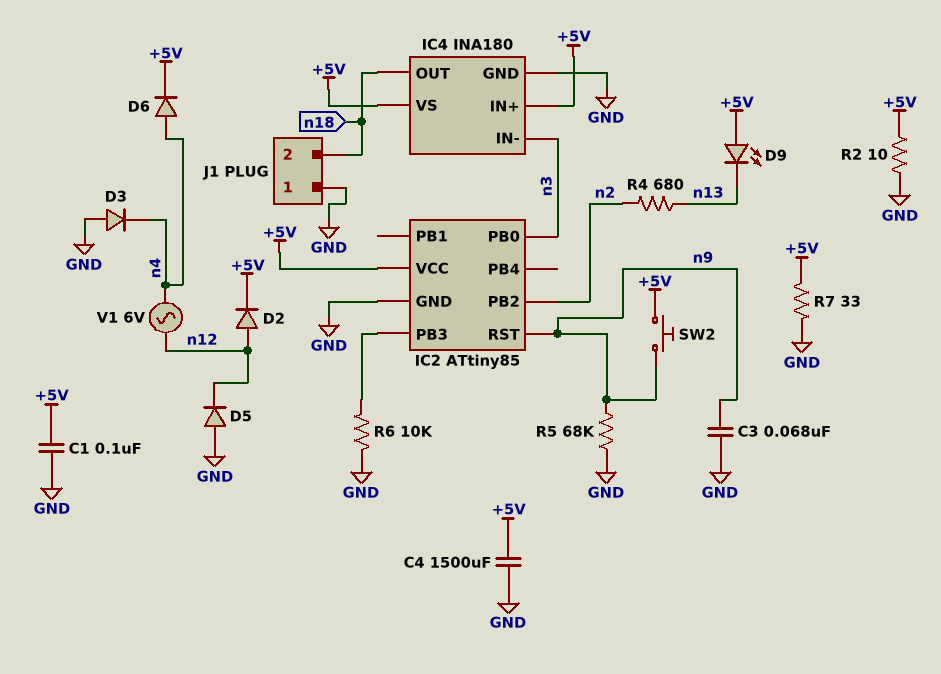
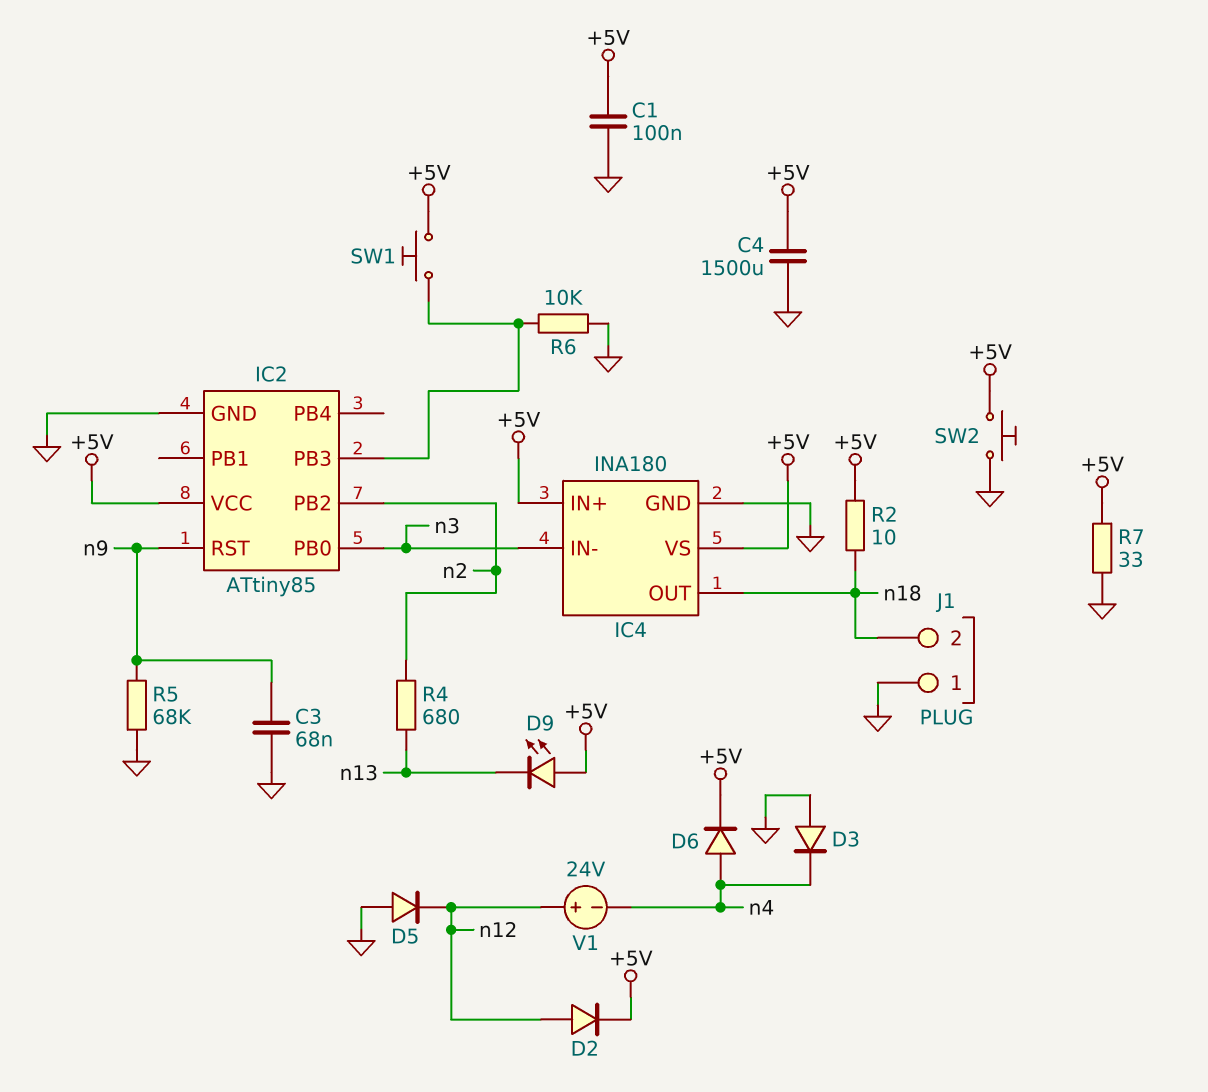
R2: 10 (+5V, GND) -> 10 (+5V, n18)
SW1: none -> button (+5V, IC2/PB3)
SW2: button (+5V, n9) -> button (+5V, GND)
V1: AC 6V (n4, n12) -> 24V (plus n12, minus n4)

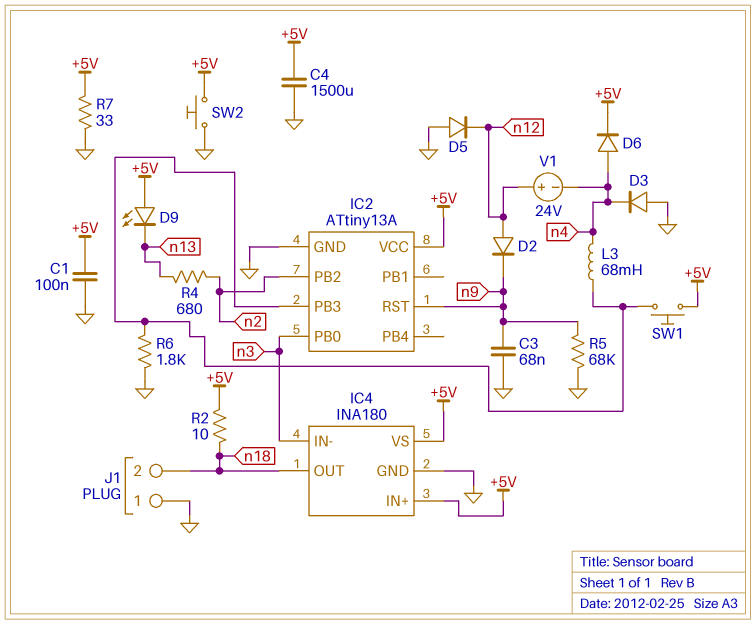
D2: diode (A n12, K +5V) -> diode (A n12, K n9)
IC2: ATtiny85 -> ATtiny13A
L3: none -> 68mH (IC2/PB3, n4)
R6: 10k (GND, IC2/PB3) -> 1.8k (GND, IC2/PB3)

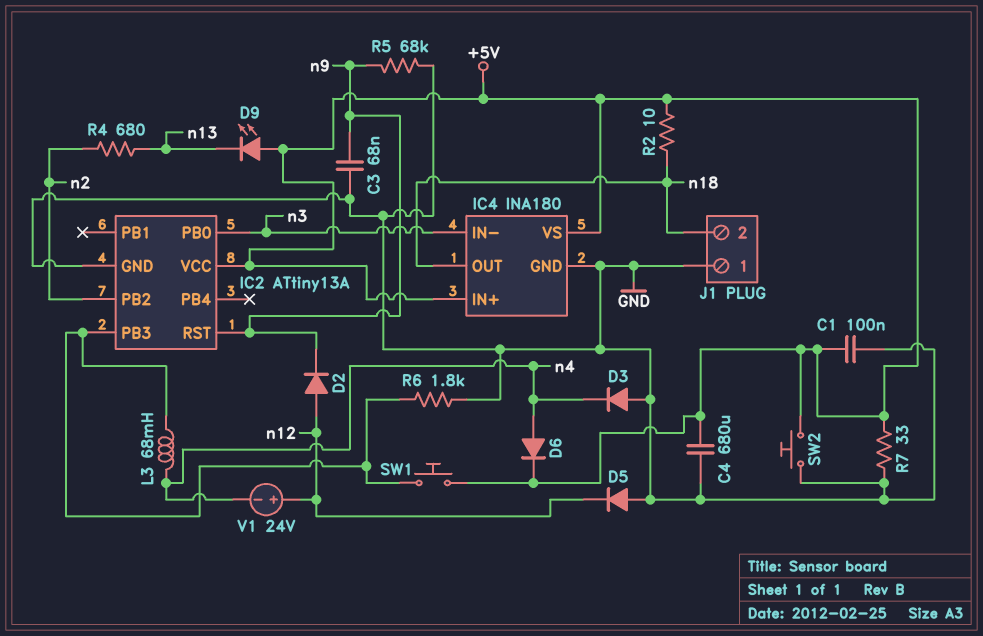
C4: 1500uF (+5V, GND) -> 680uF (+5V, GND)

